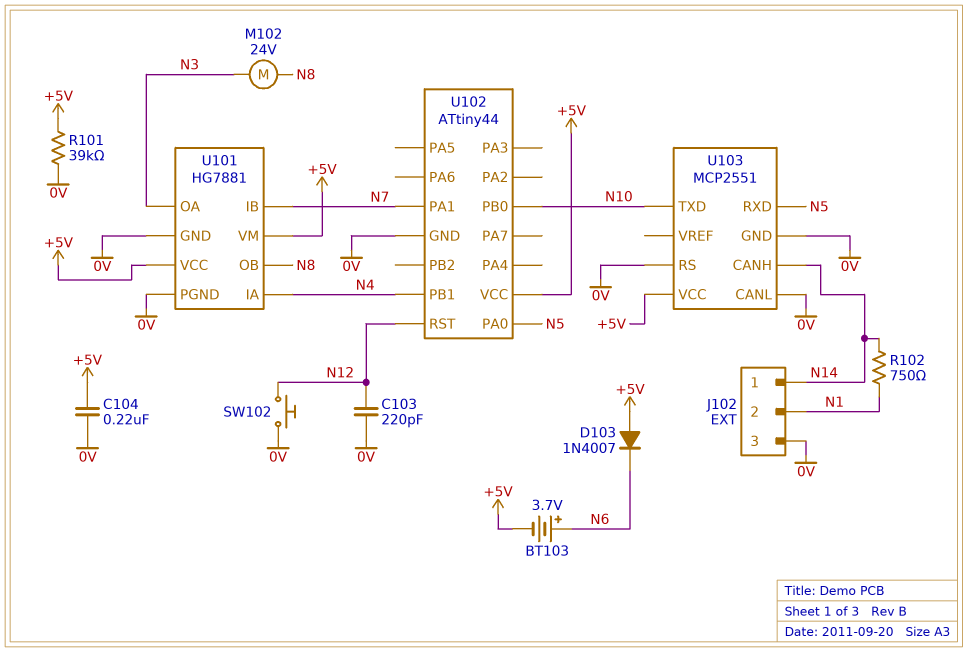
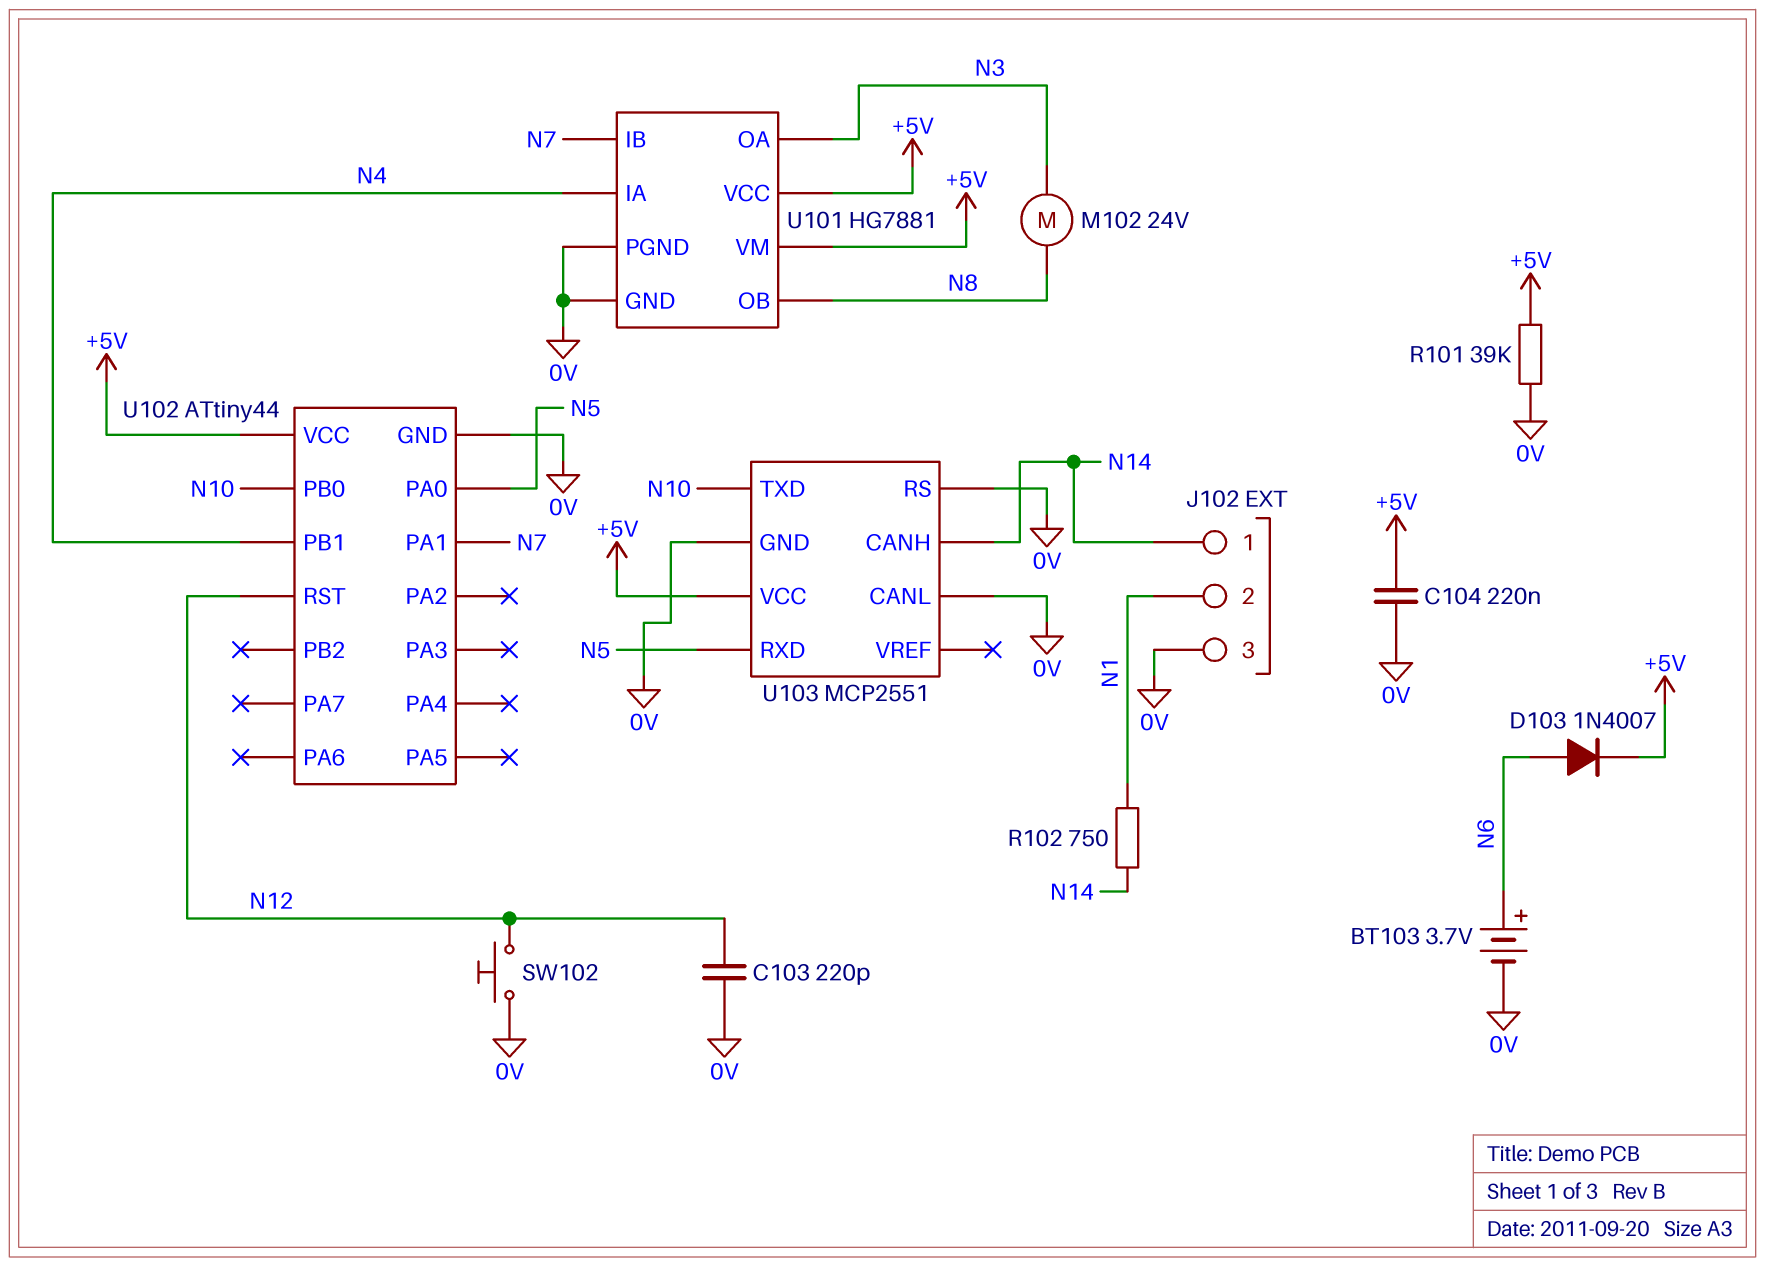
BT103: 3.7V (plus N6, minus +5V) -> 3.7V (plus N6, minus 0V)
D103: diode 1N4007 (A +5V, K N6) -> diode 1N4007 (A N6, K +5V)

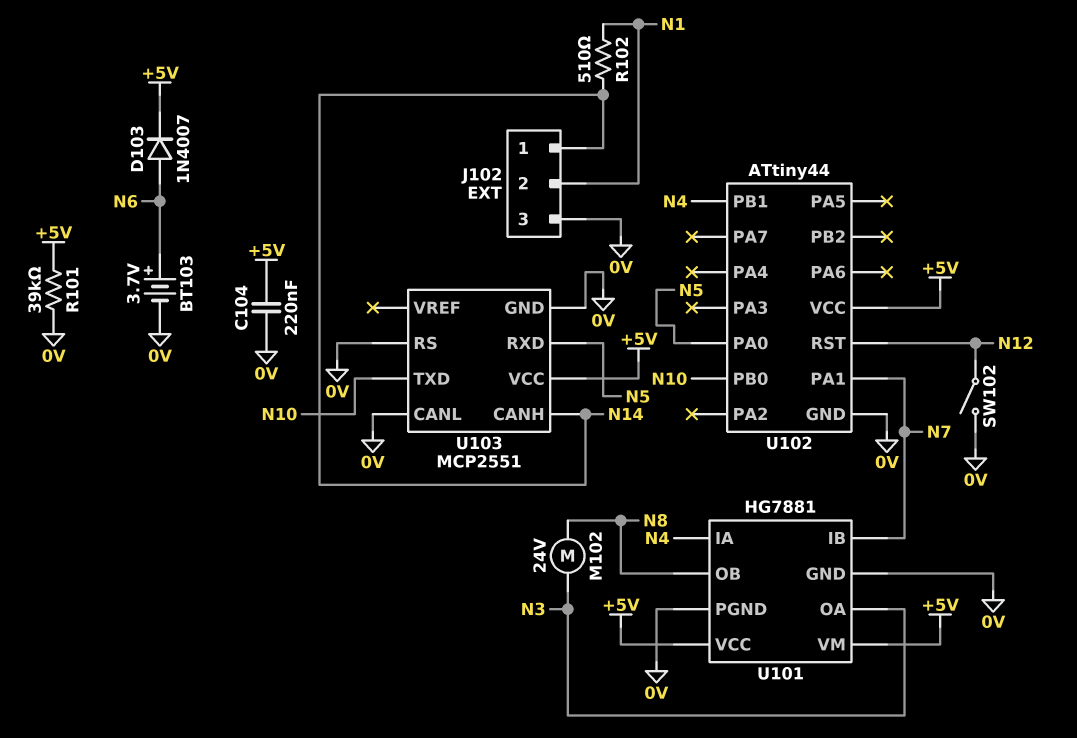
C103: 220pF (0V, N12) -> none
R102: 750 (N1, N14) -> 510 (N1, N14)
SW102: button (0V, N12) -> switch (0V, N12)

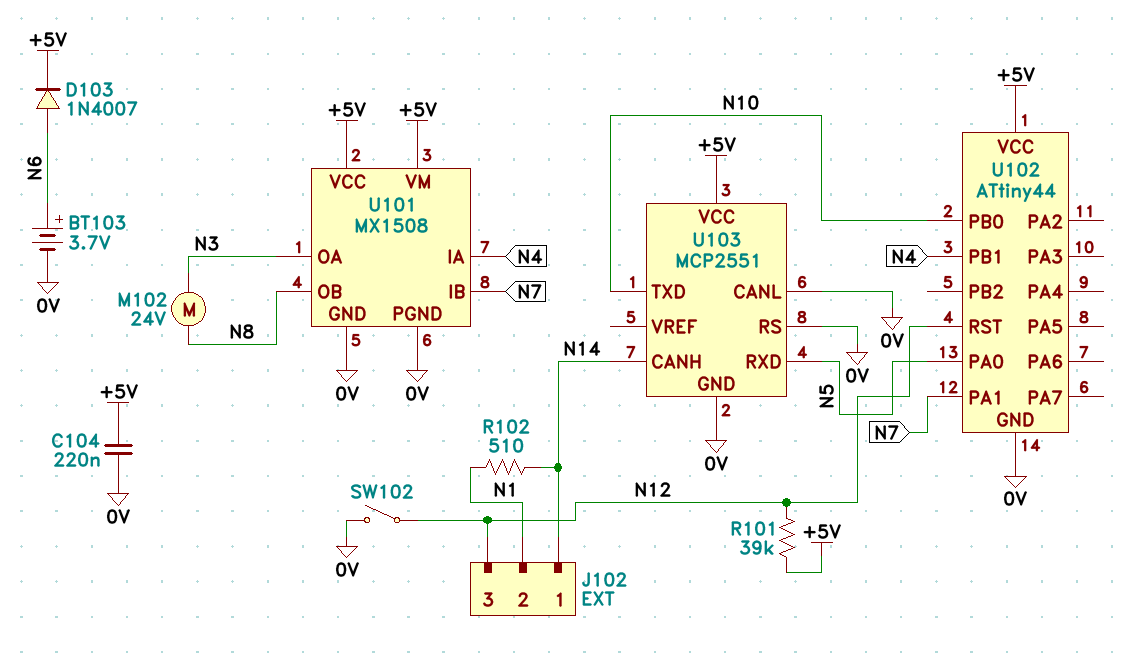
J102 pin 3: 0V -> N12
R101: 39k (+5V, 0V) -> 39k (+5V, N12)
U101: HG7881 -> MX1508

